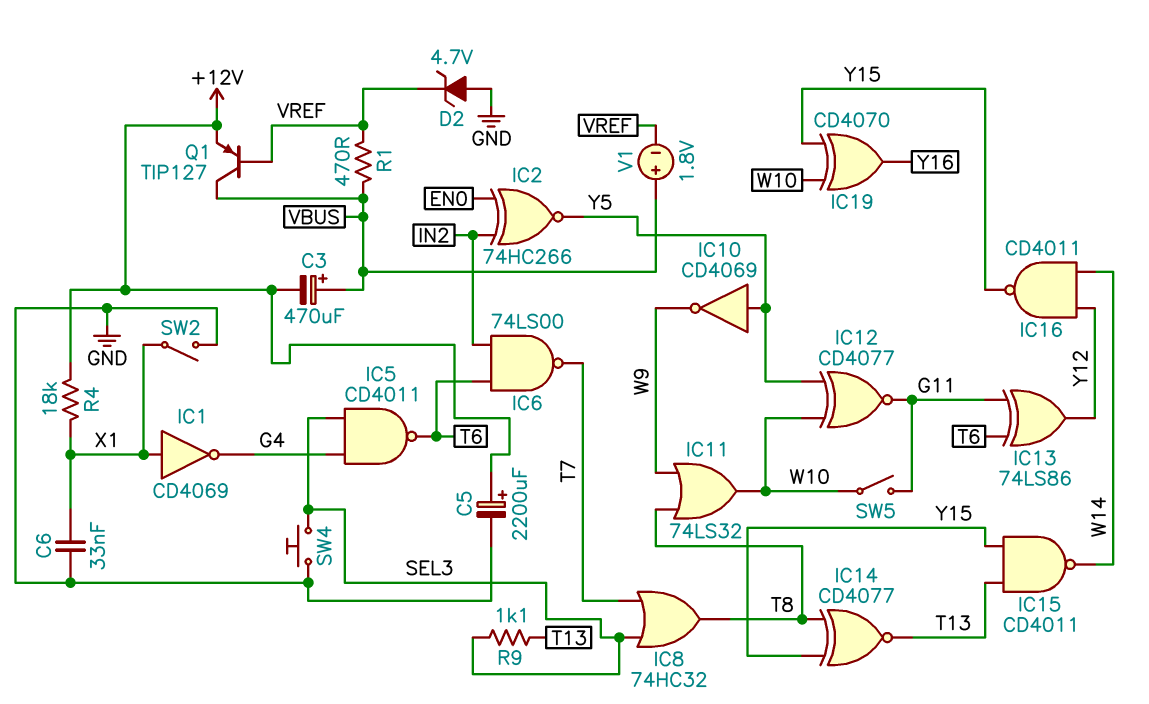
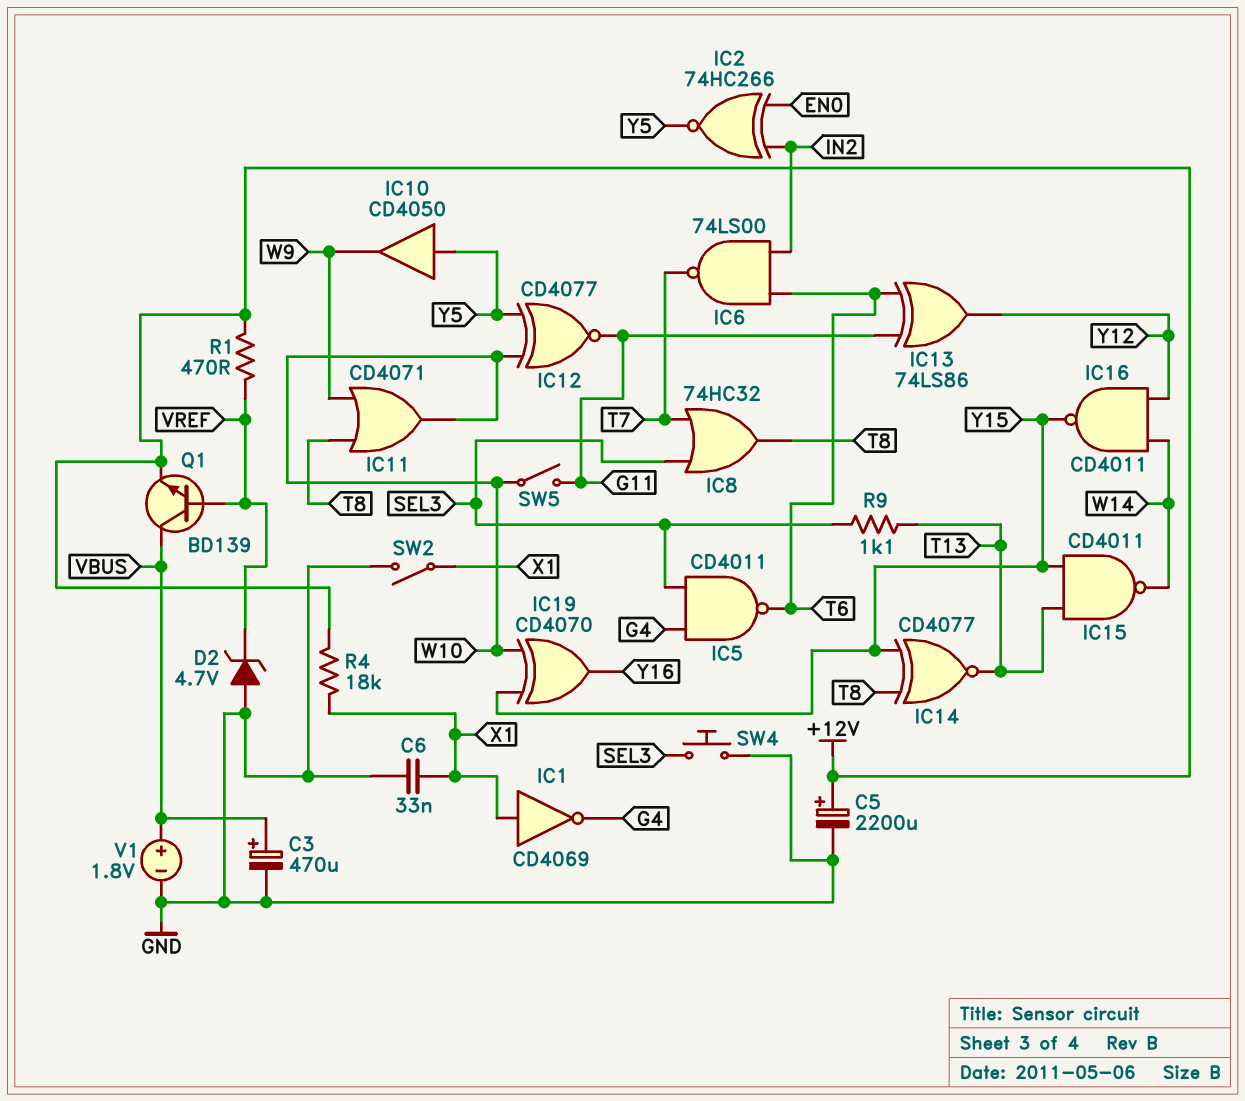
C3: 470uF (plus VBUS, minus +12V) -> 470uF (plus VBUS, minus GND)
IC10: NOT CD4069 (in Y5, out W9) -> buffer CD4050 (in Y5, out W9)
IC11: OR 74LS32 (in T8, in W9, out W10) -> OR CD4071 (in T8, in W9, out W10)
Q1: PNP TIP127 (B VREF, C VBUS, E +12V) -> NPN BD139 (B VREF, C VBUS, E +12V)
R1: 470 (VBUS, VREF) -> 470 (+12V, VREF)
V1: 1.8V (plus VBUS, minus VREF) -> 1.8V (plus VBUS, minus GND)

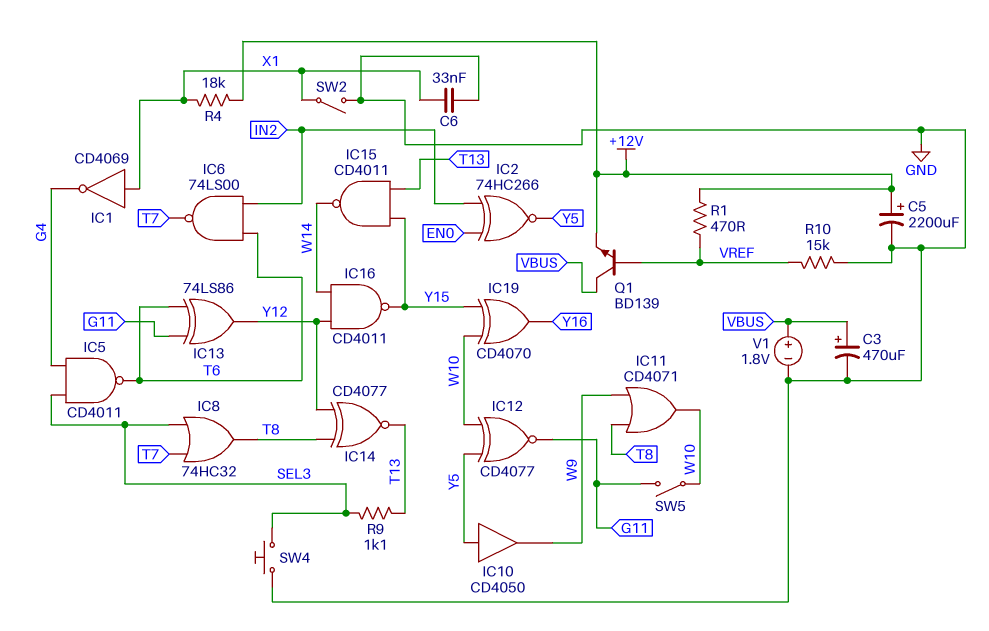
D2: zener 4.7V (A GND, K VREF) -> none
IC14: XNOR CD4077 (in T8, in Y15, out T13) -> XNOR CD4077 (in T8, in Y12, out T13)
R10: none -> 15k (GND, VREF)

